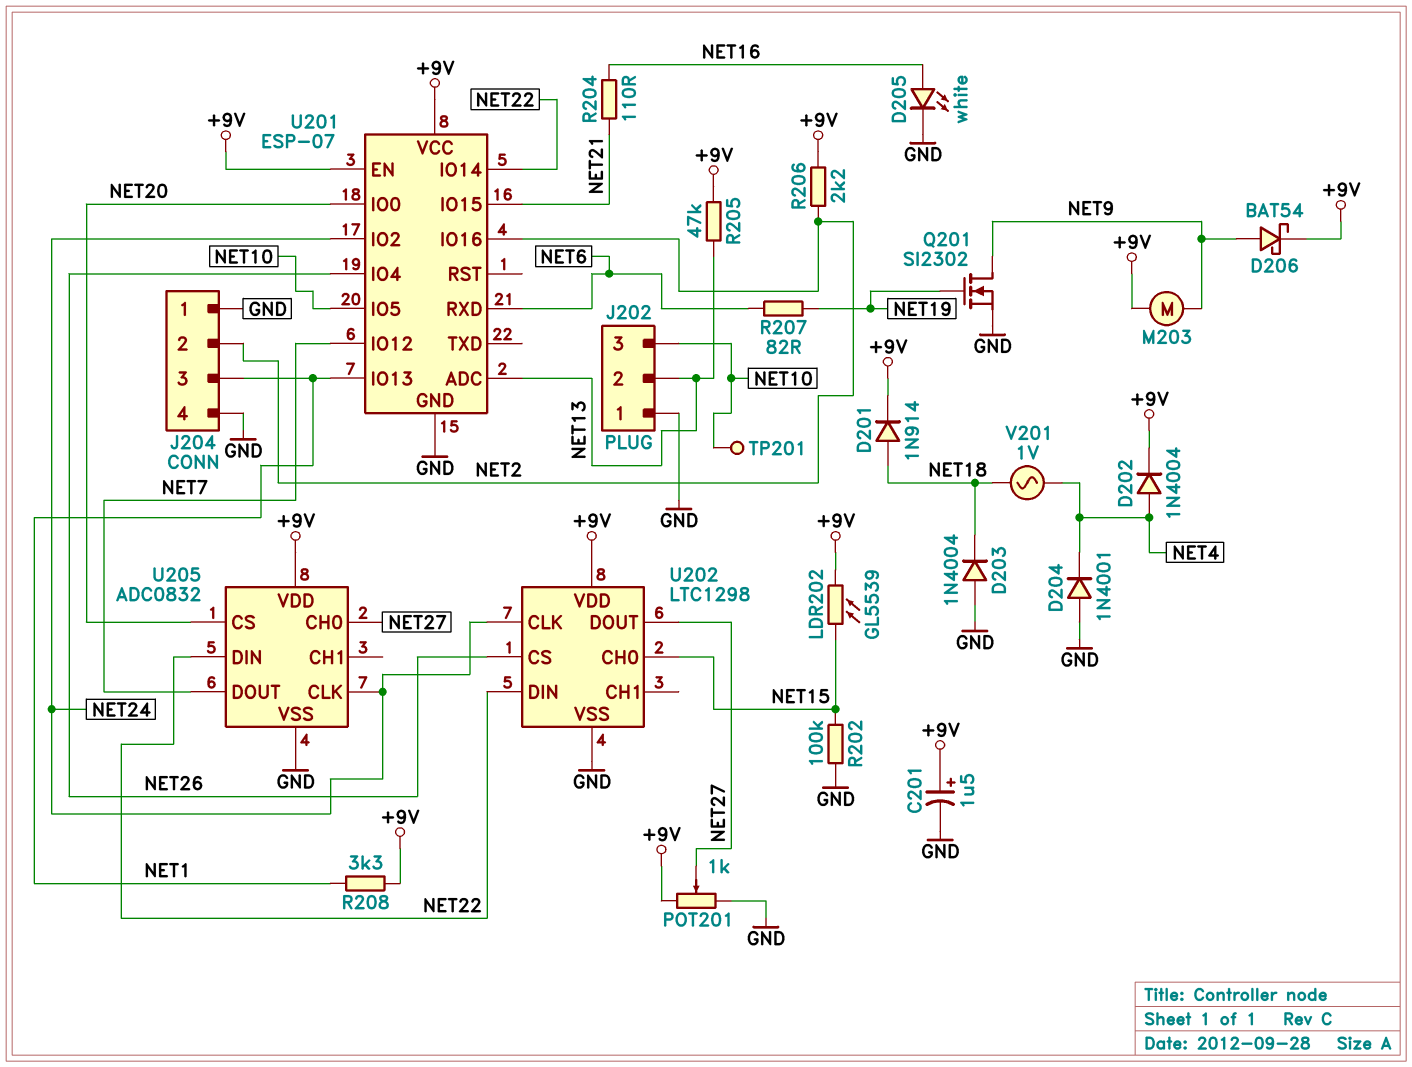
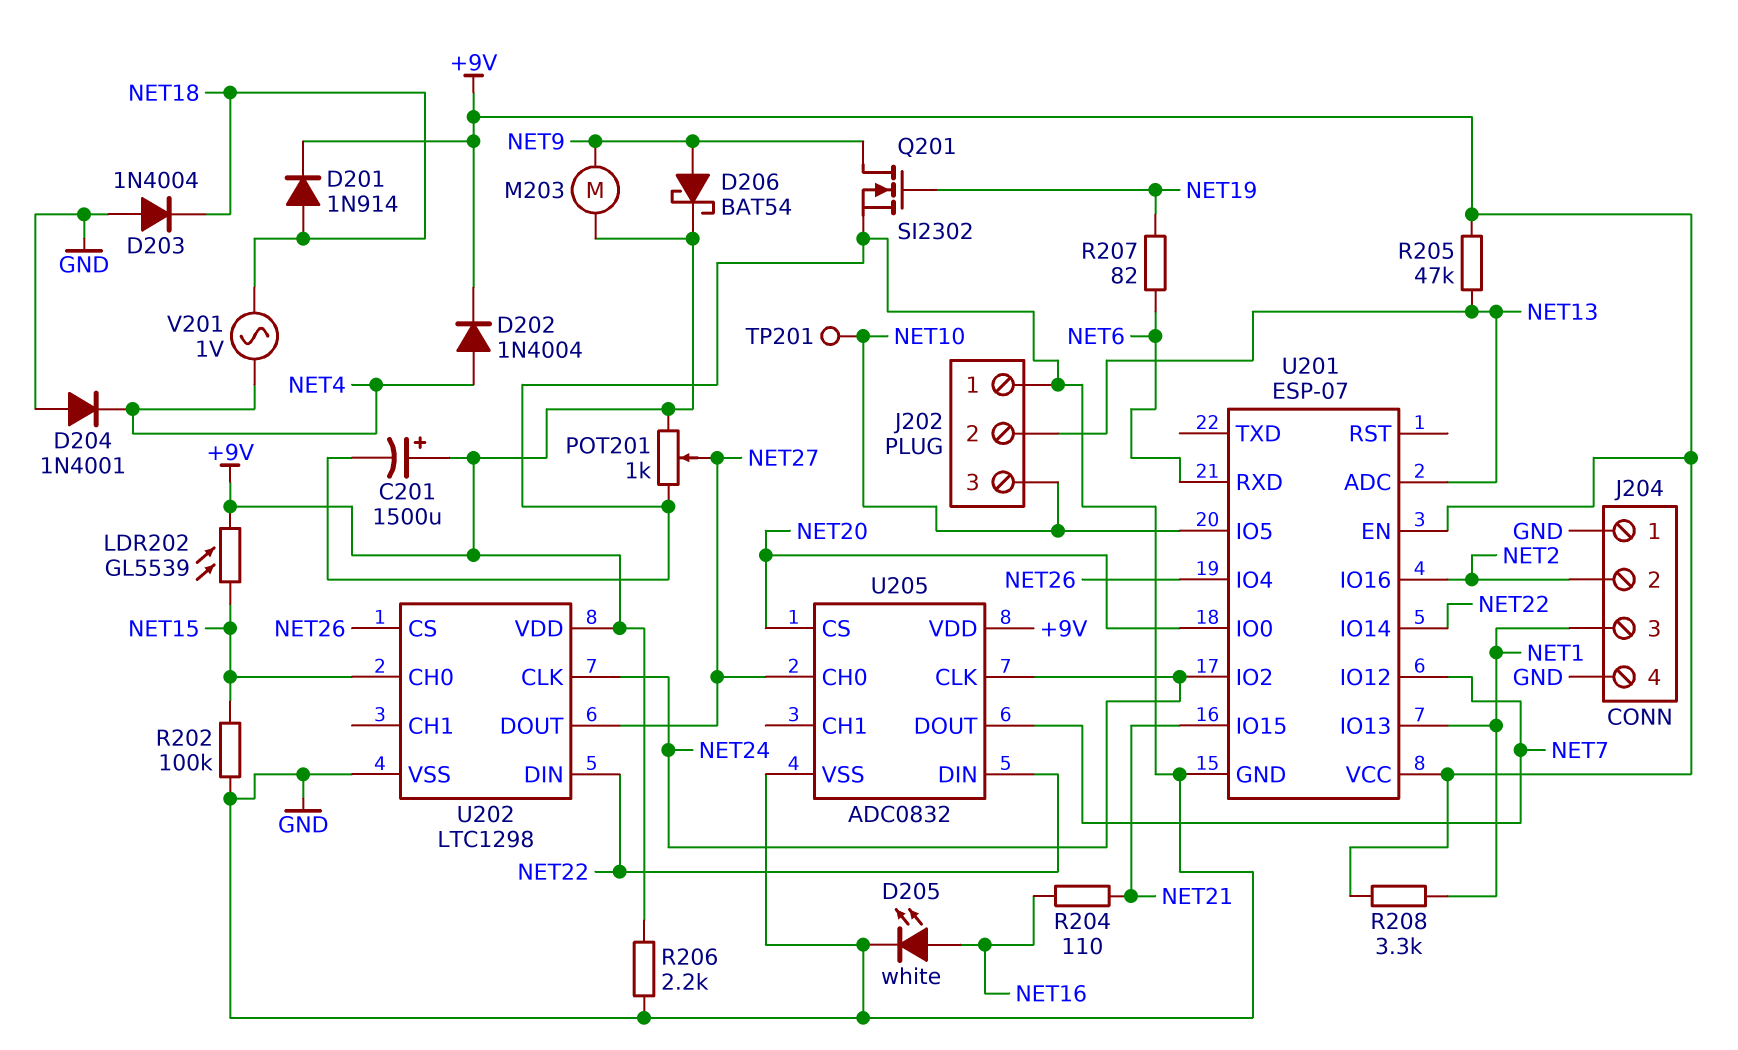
C201: 1.5uF (plus +9V, minus GND) -> 1500uF (plus +9V, minus GND)
R206: 2.2k (+9V, NET2) -> 2.2k (+9V, GND)

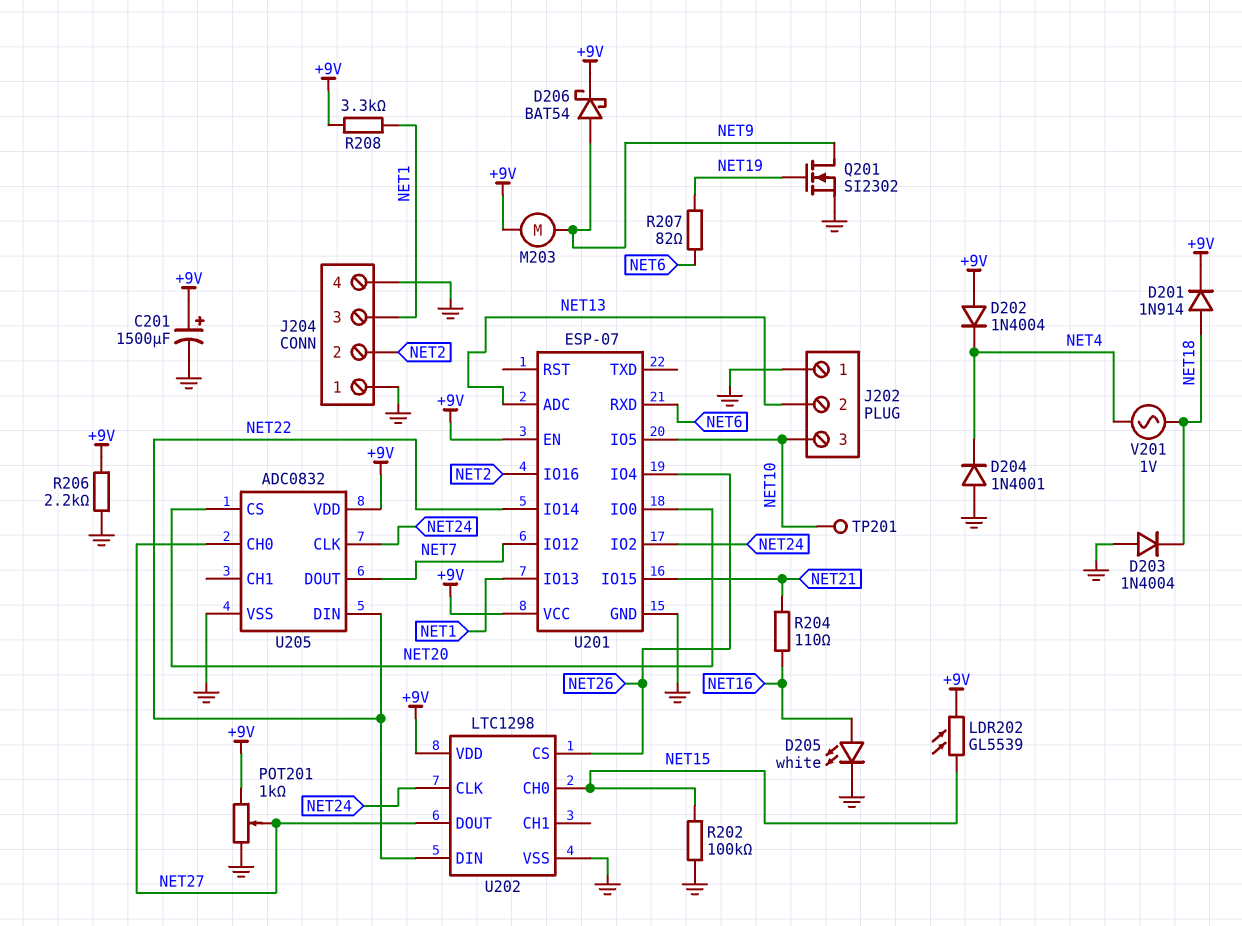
D202: diode 1N4004 (A NET4, K +9V) -> diode 1N4004 (A +9V, K NET4)
R205: 47k (+9V, NET13) -> none

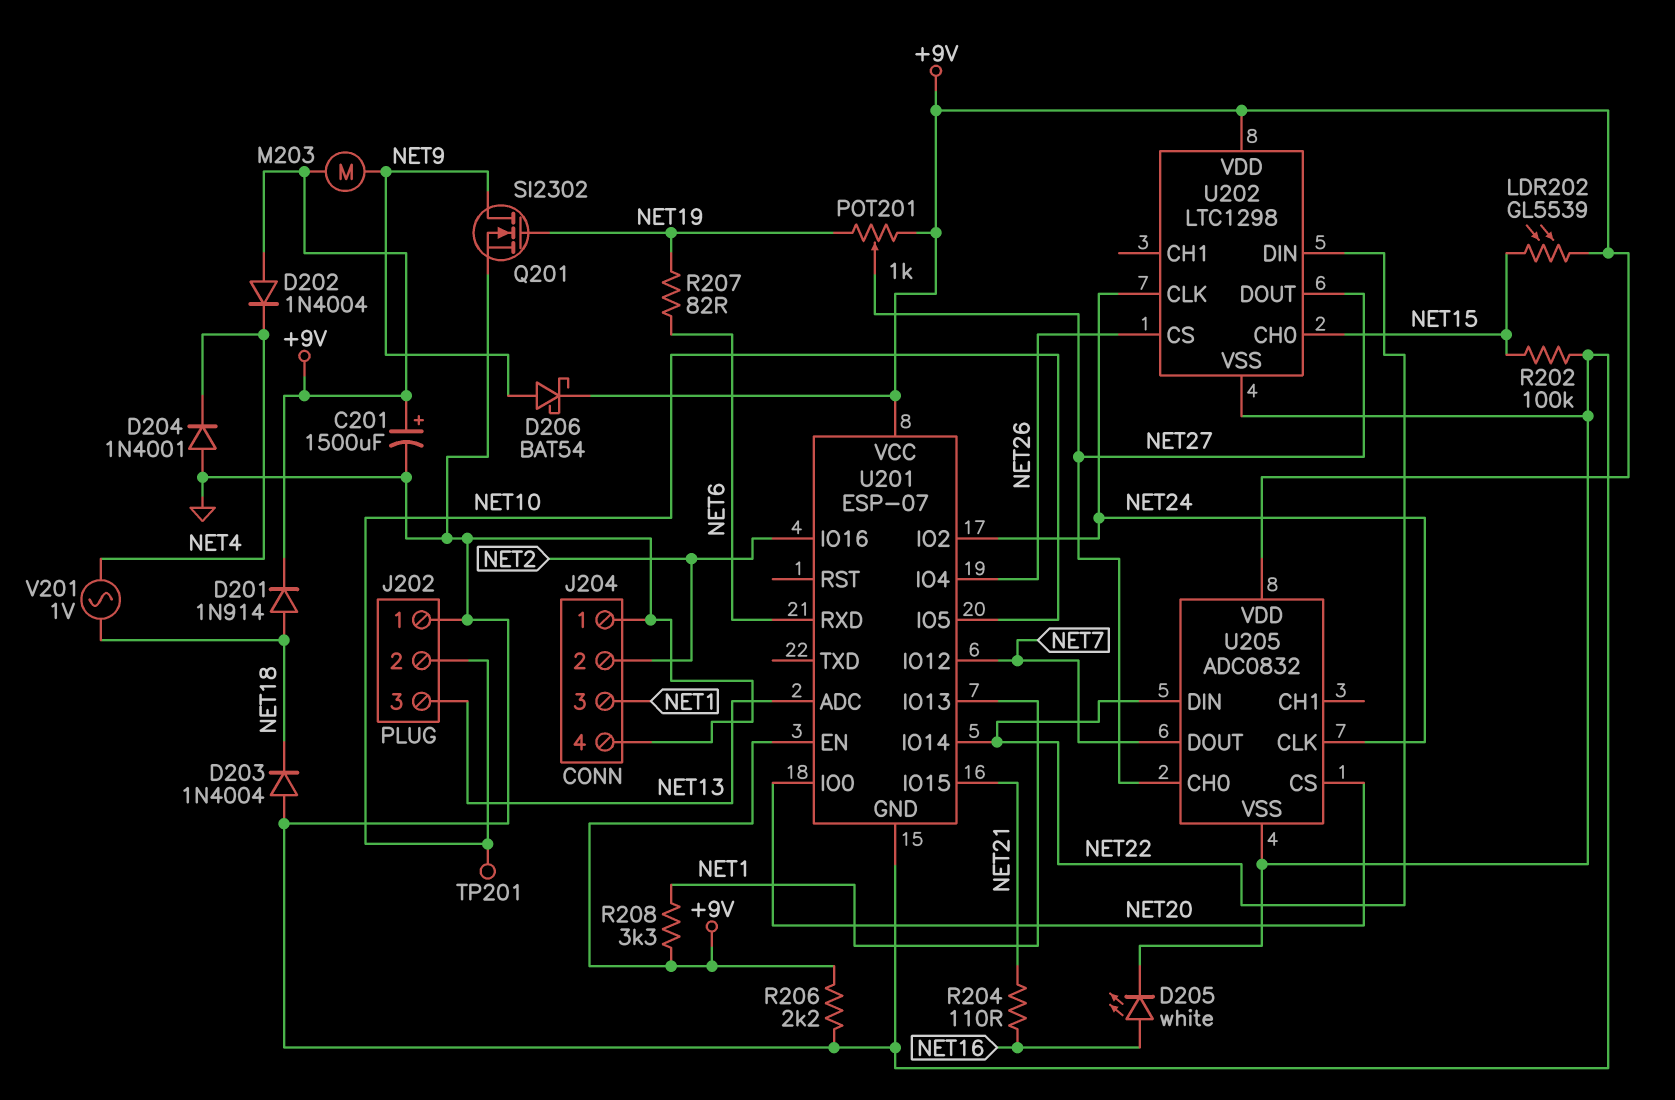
J202 pin 2: NET13 -> NET10
J202 pin 3: NET10 -> NET13
POT201: 1k (+9V, GND, wiper NET27) -> 1k (+9V, NET19, wiper NET27)

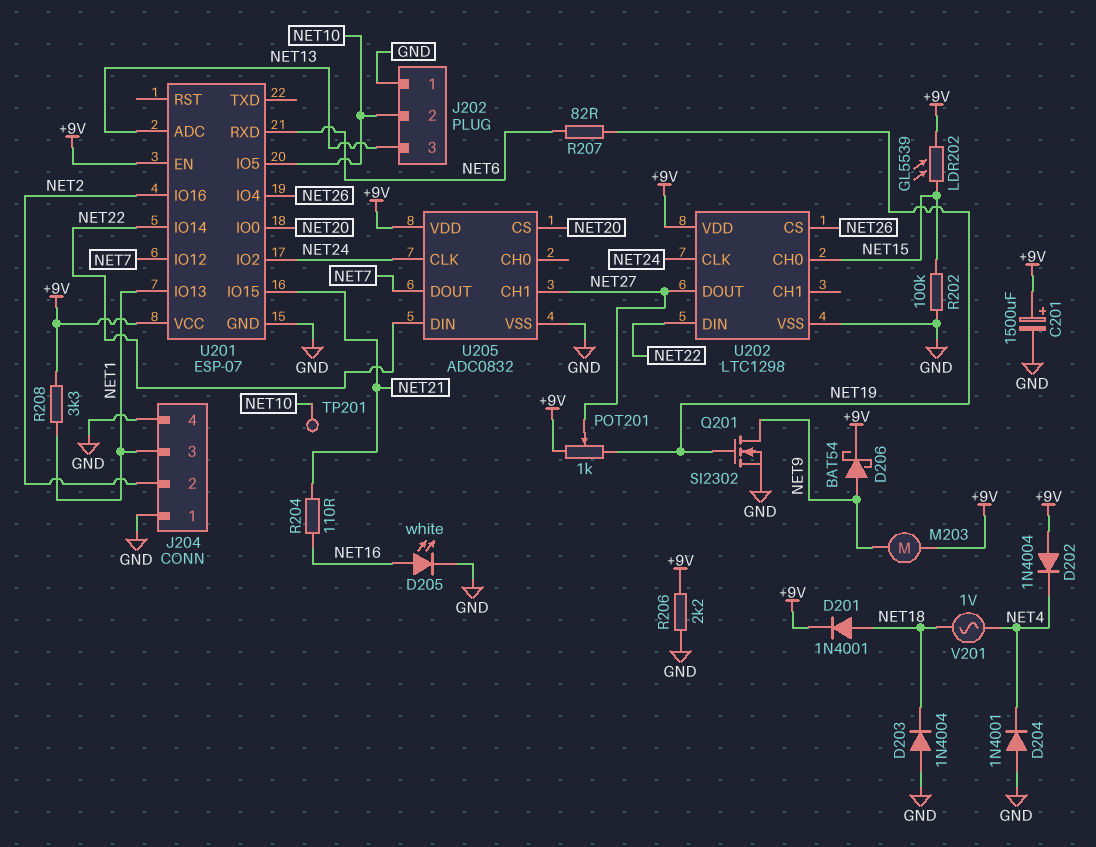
D201: diode 1N914 (A NET18, K +9V) -> diode 1N4001 (A NET18, K +9V)
U205 pin CH0: NET27 -> none
U205 pin CH1: none -> NET27

